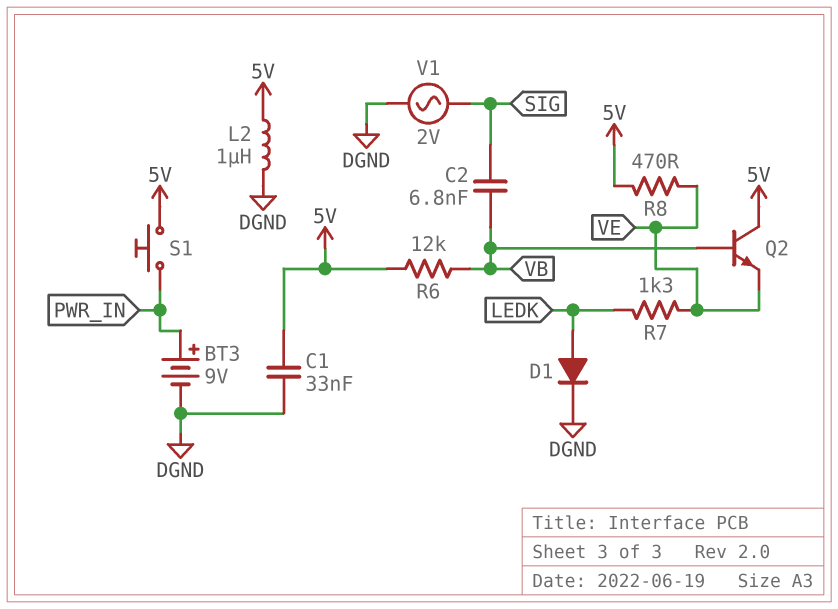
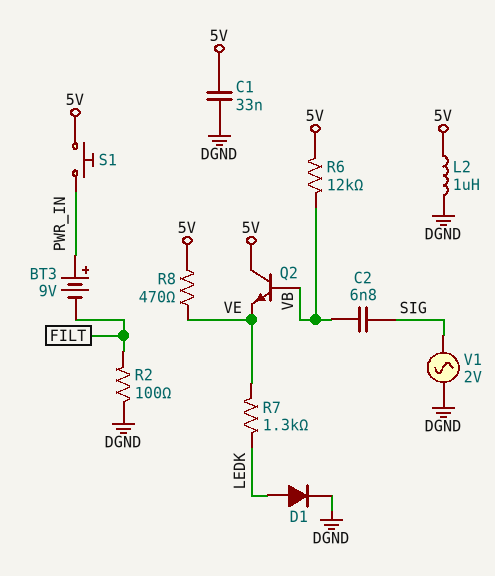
BT3: 9V (plus PWR_IN, minus DGND) -> 9V (plus PWR_IN, minus FILT)
R2: none -> 100 (DGND, FILT)

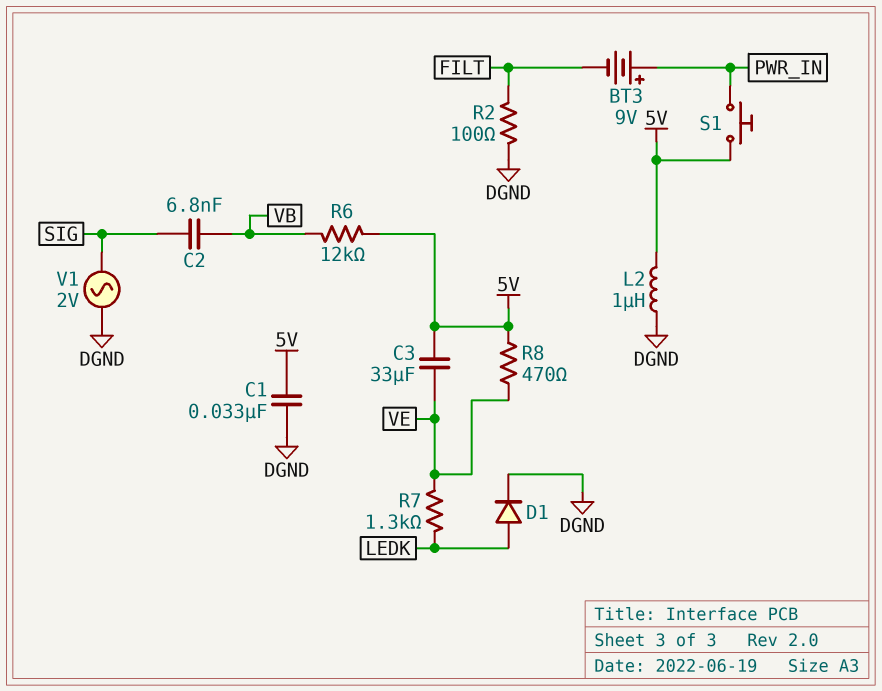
C3: none -> 33uF (5V, VE)
Q2: NPN (B VB, C 5V, E VE) -> none

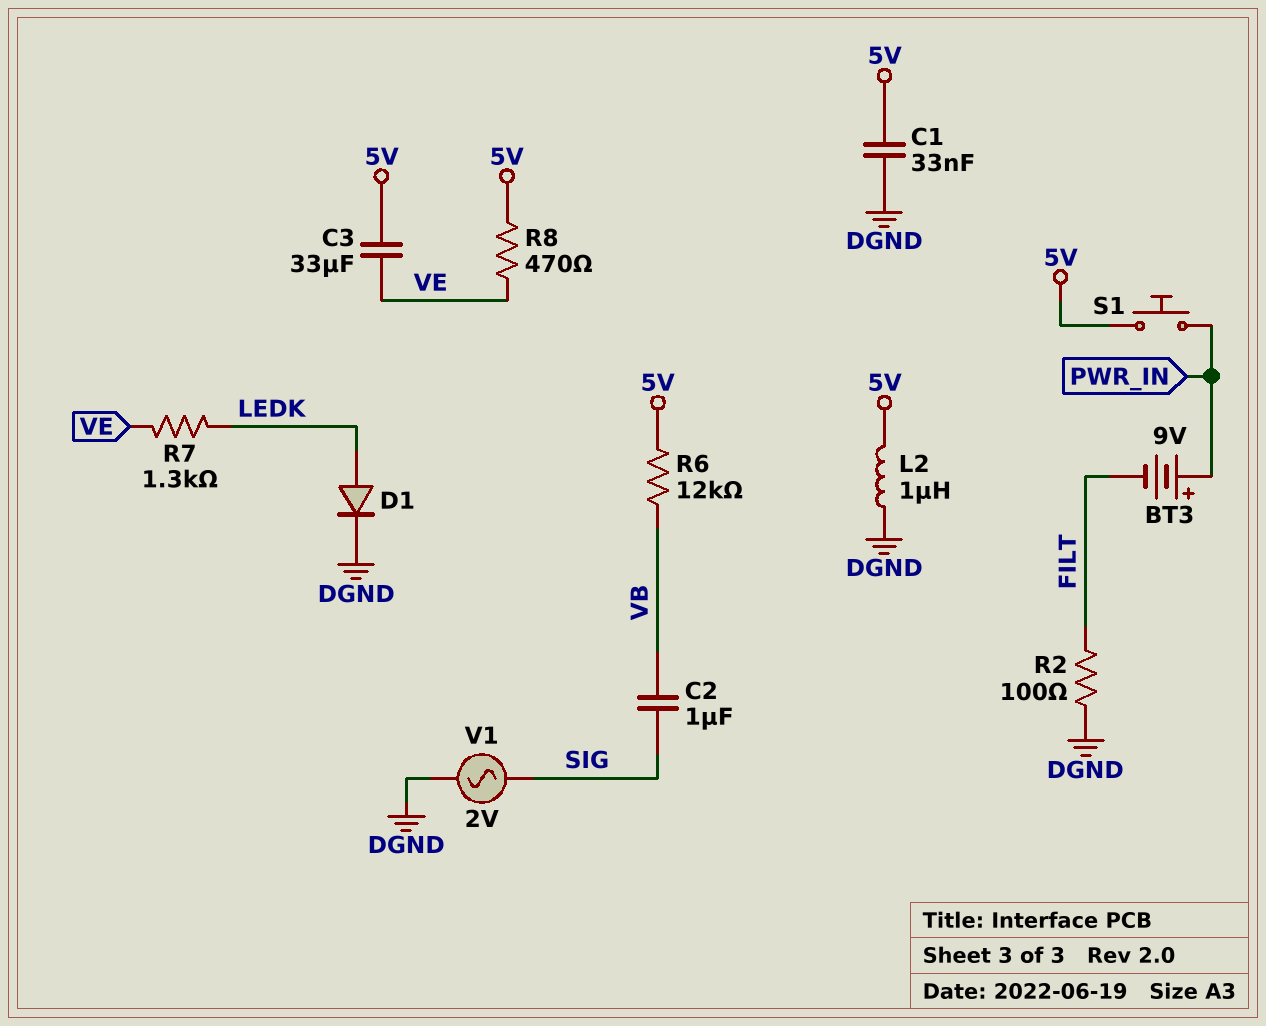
C2: 6.8nF (SIG, VB) -> 1uF (SIG, VB)

